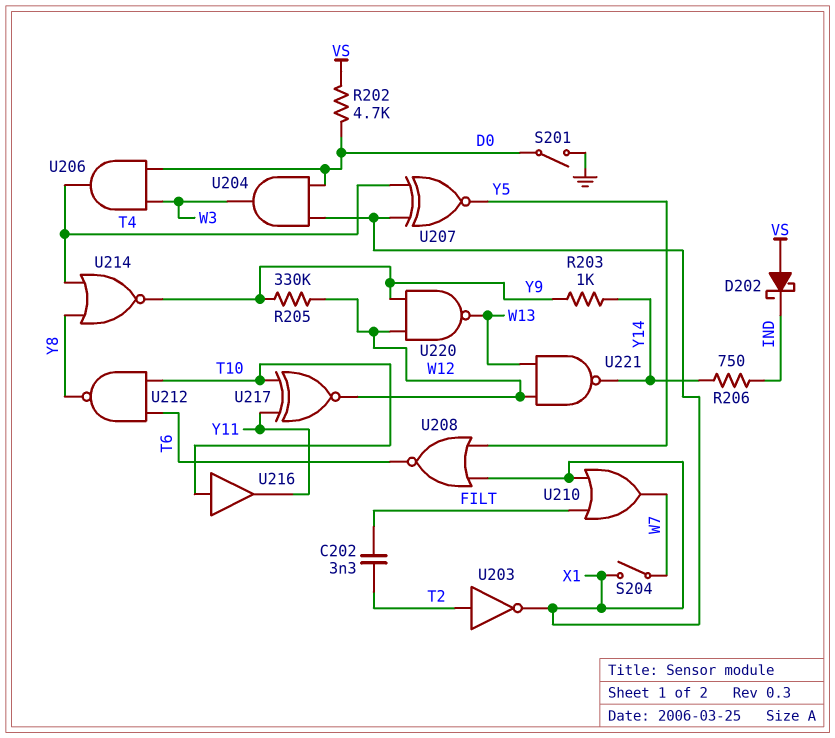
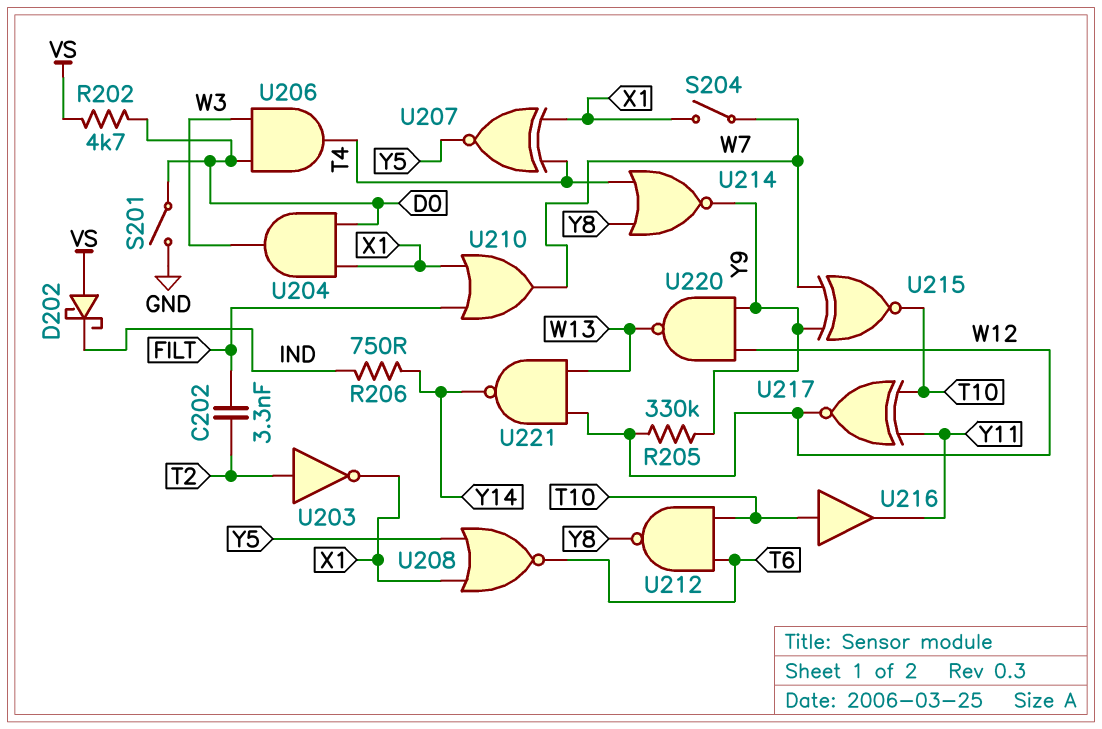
R203: 1k (Y9, Y14) -> none
U215: none -> XNOR (in W7, in Y9, out T10)

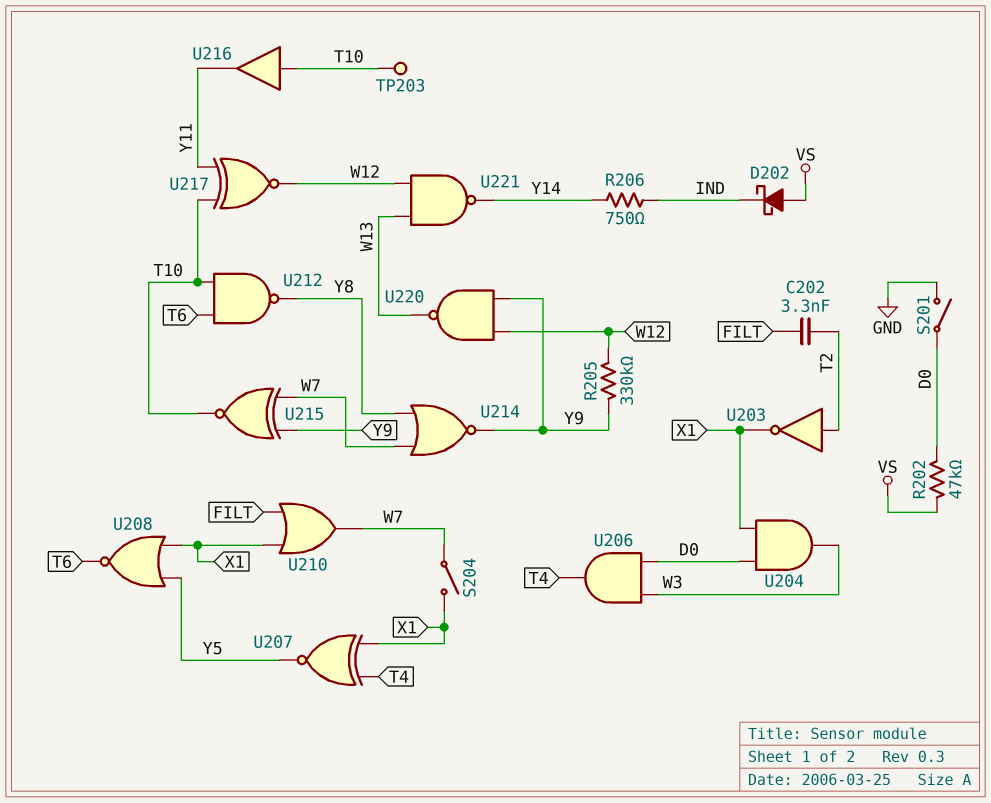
R202: 4.7k (D0, VS) -> 47k (D0, VS)
TP203: none -> test point (T10)
U214: NOR (in T4, in Y8, out Y9) -> NOR (in W7, in Y8, out Y9)

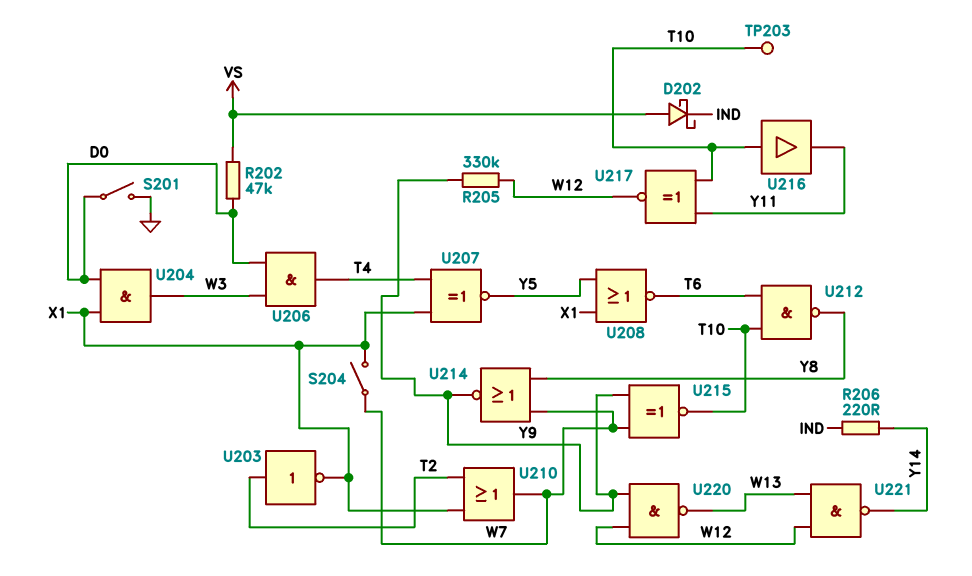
C202: 3.3nF (FILT, T2) -> none
R206: 750 (IND, Y14) -> 220 (IND, Y14)
U210: OR (in FILT, in X1, out W7) -> OR (in T2, in X1, out W7)

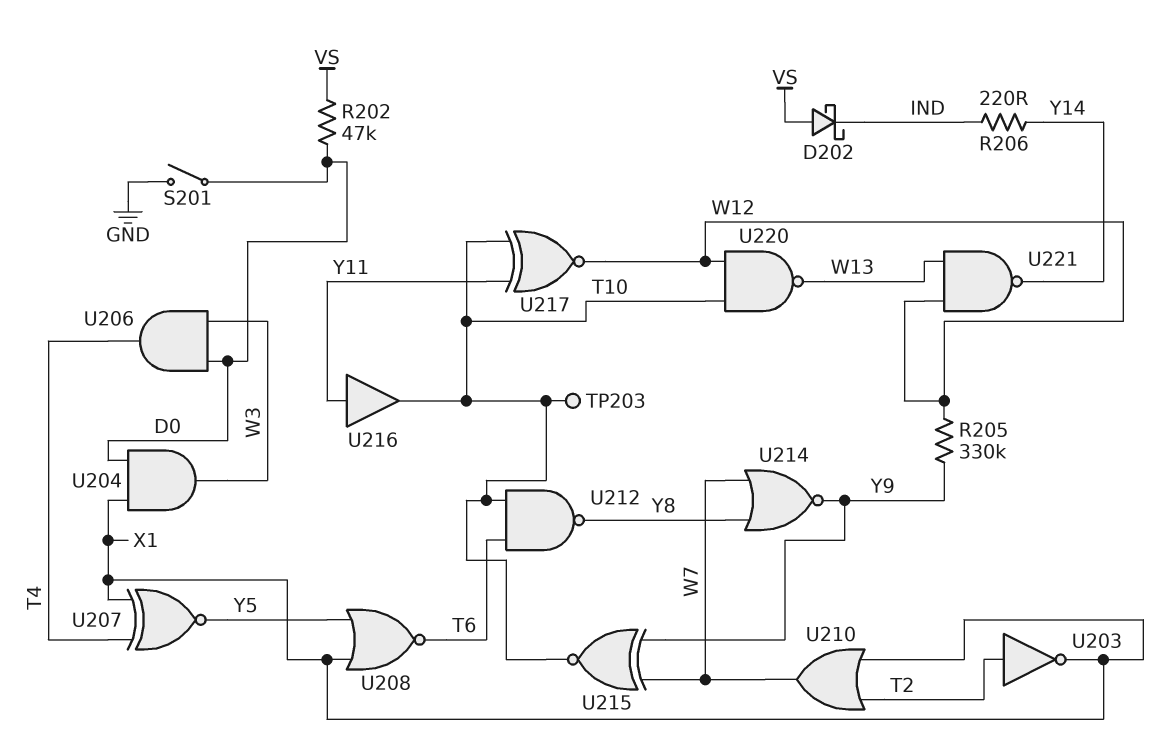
S204: switch (W7, X1) -> none
U216: buffer (in T10, out Y11) -> buffer (in Y11, out T10)
U220: NAND (in W12, in Y9, out W13) -> NAND (in T10, in W12, out W13)

